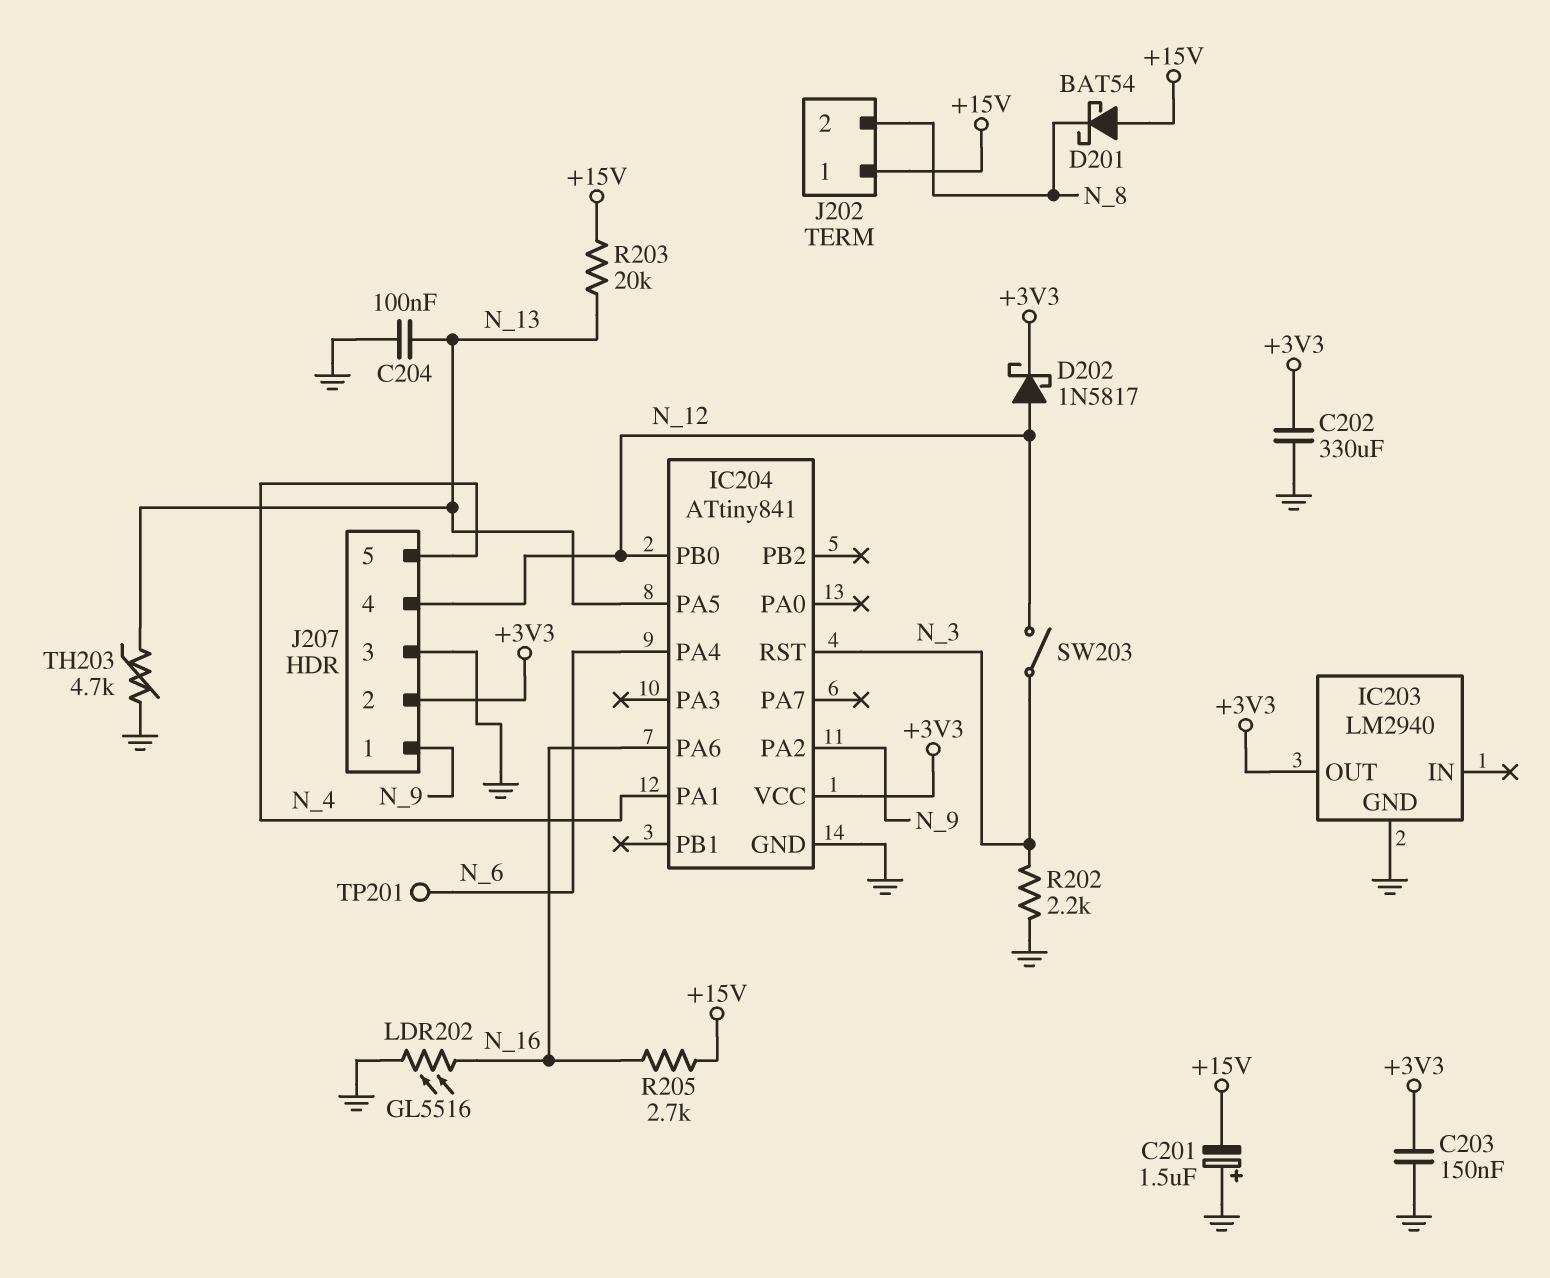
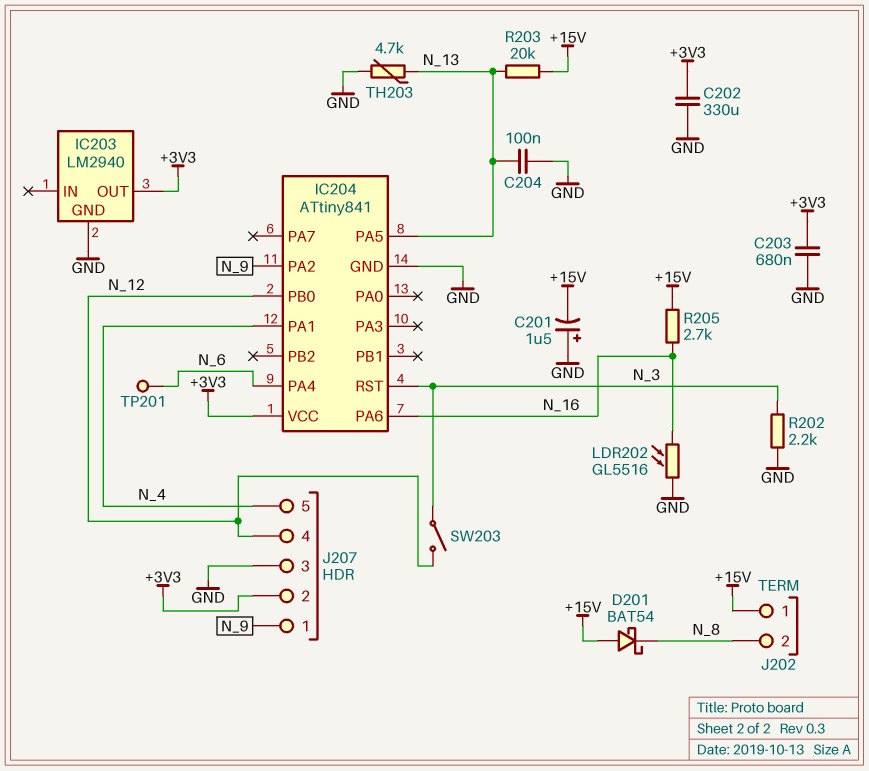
C203: 150nF (+3V3, GND) -> 680nF (+3V3, GND)
D202: schottky 1N5817 (A N_12, K +3V3) -> none

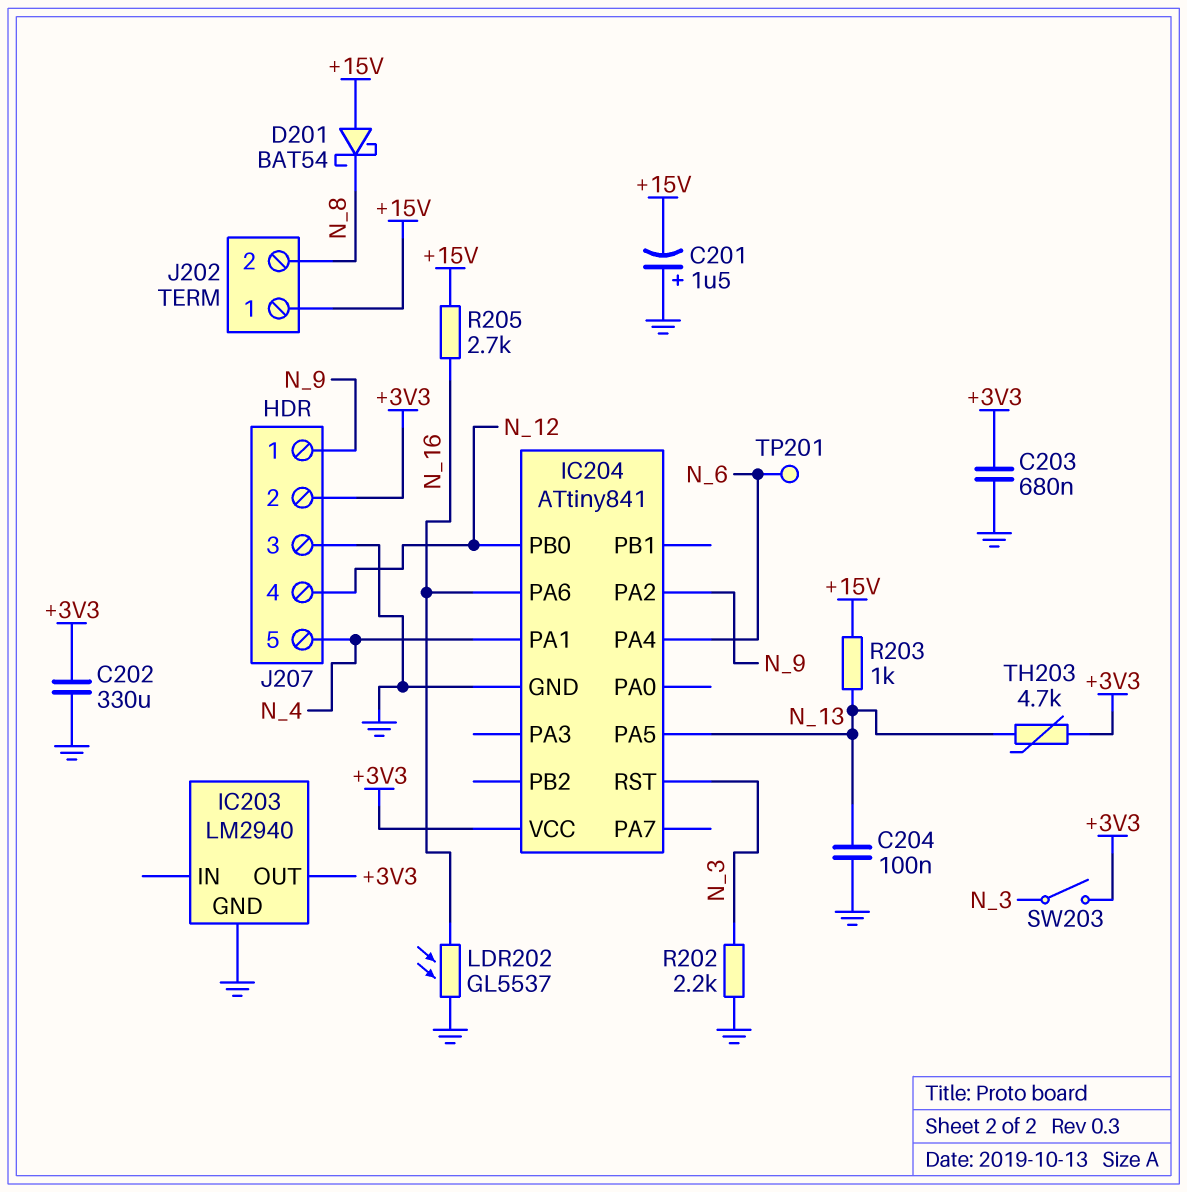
LDR202: GL5516 (GND, N_16) -> GL5537 (GND, N_16)
R203: 20k (+15V, N_13) -> 1k (+15V, N_13)
SW203: switch (N_3, N_12) -> switch (+3V3, N_3)
TH203: 4.7k (GND, N_13) -> 4.7k (+3V3, N_13)

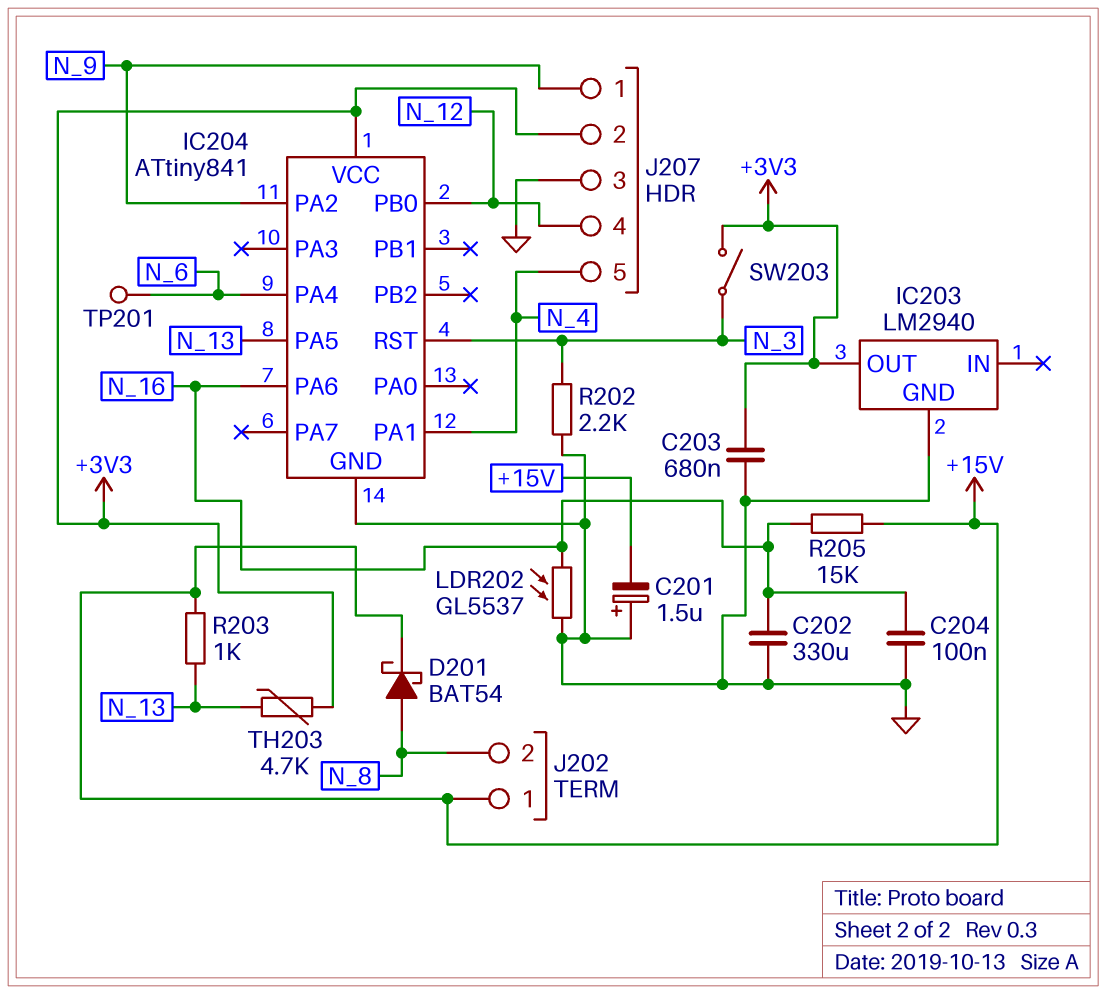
C202: 330uF (+3V3, GND) -> 330uF (GND, N_16)
C204: 100nF (GND, N_13) -> 100nF (GND, N_16)
D201: schottky BAT54 (A +15V, K N_8) -> schottky BAT54 (A N_8, K +15V)
R205: 2.7k (+15V, N_16) -> 15k (+15V, N_16)

